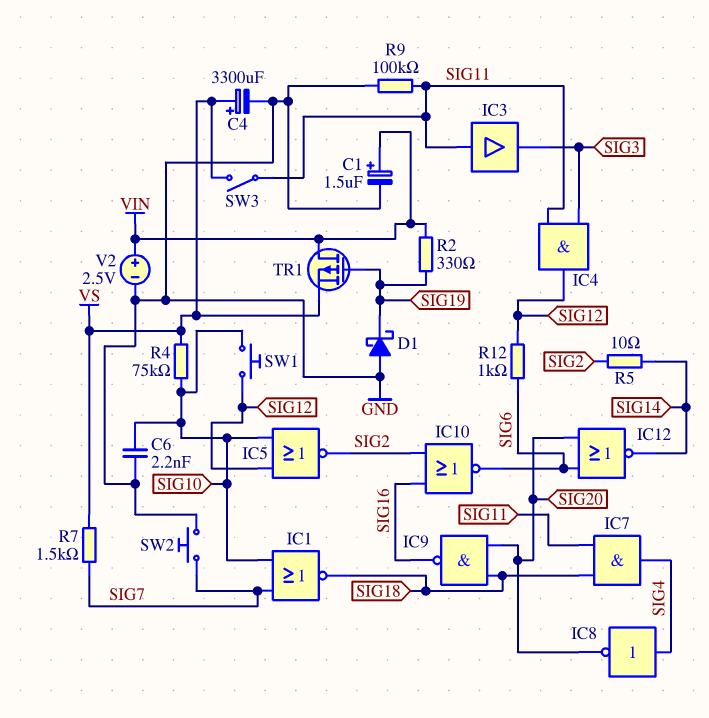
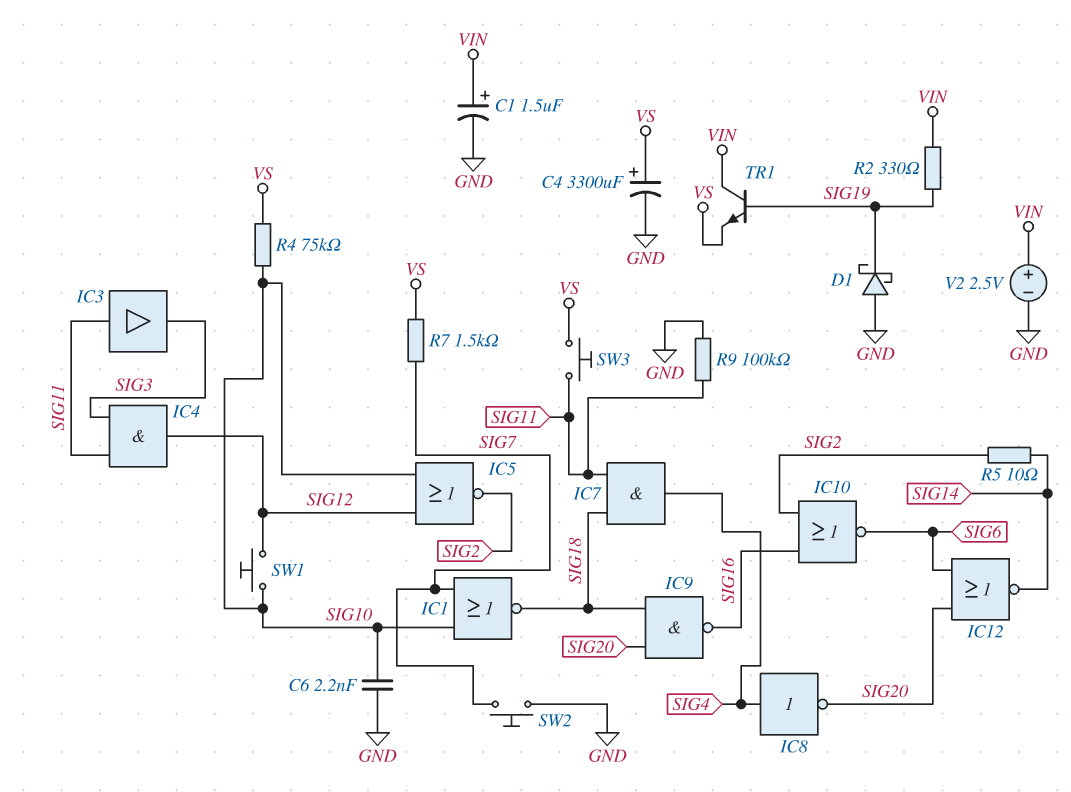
R12: 1k (SIG6, SIG12) -> none
SW3: switch (SIG11, VS) -> button (SIG11, VS)
TR1: PMOS (G SIG19, D VIN, S VS) -> NPN (B SIG19, C VIN, E VS)

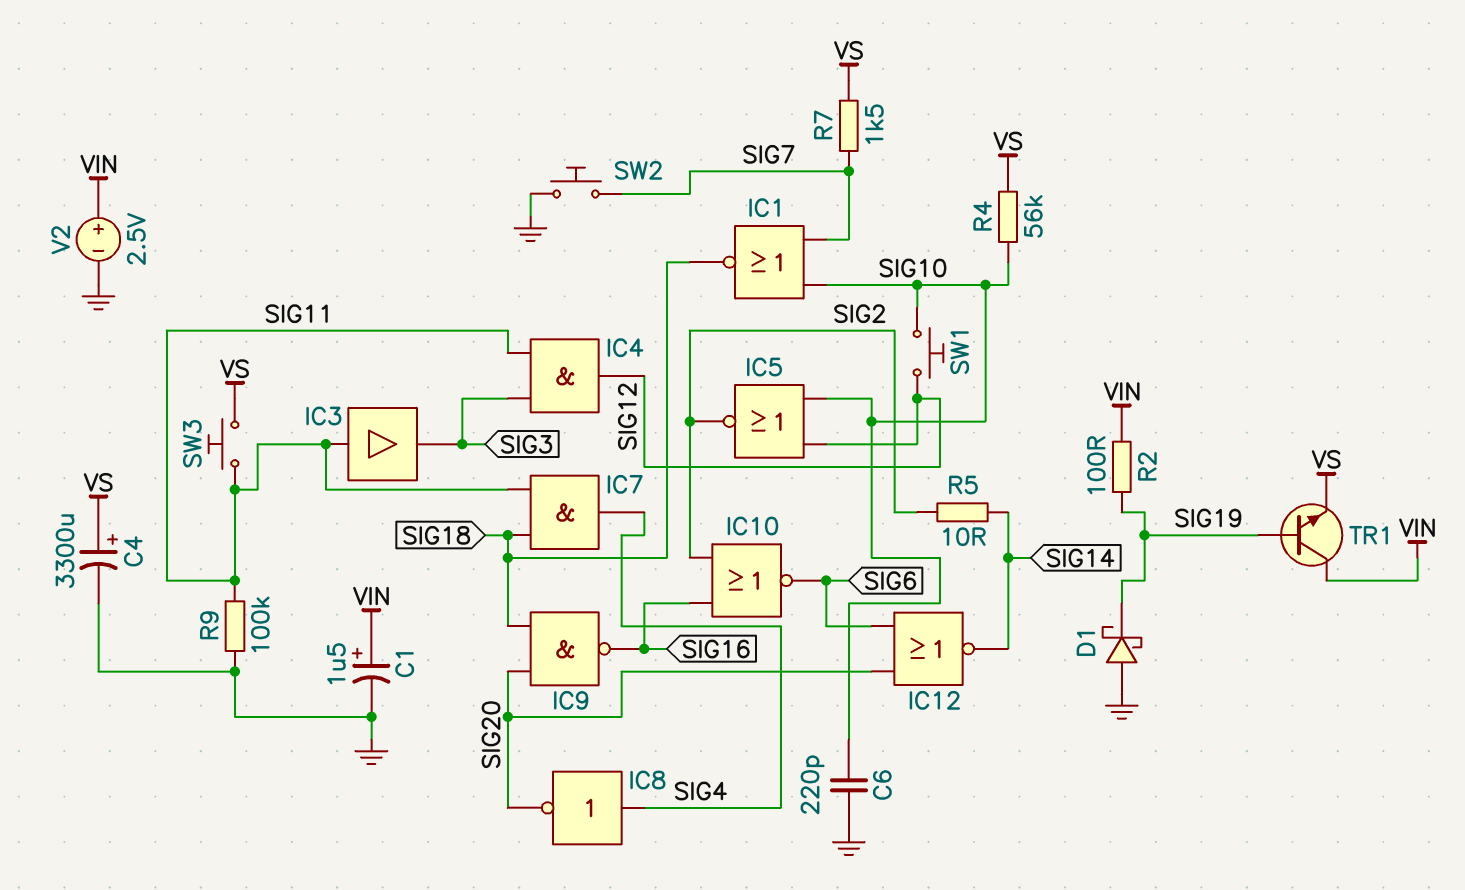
C6: 2.2nF (GND, SIG10) -> 220pF (GND, SIG10)
R2: 330 (SIG19, VIN) -> 100 (SIG19, VIN)
R4: 75k (SIG10, VS) -> 56k (SIG10, VS)

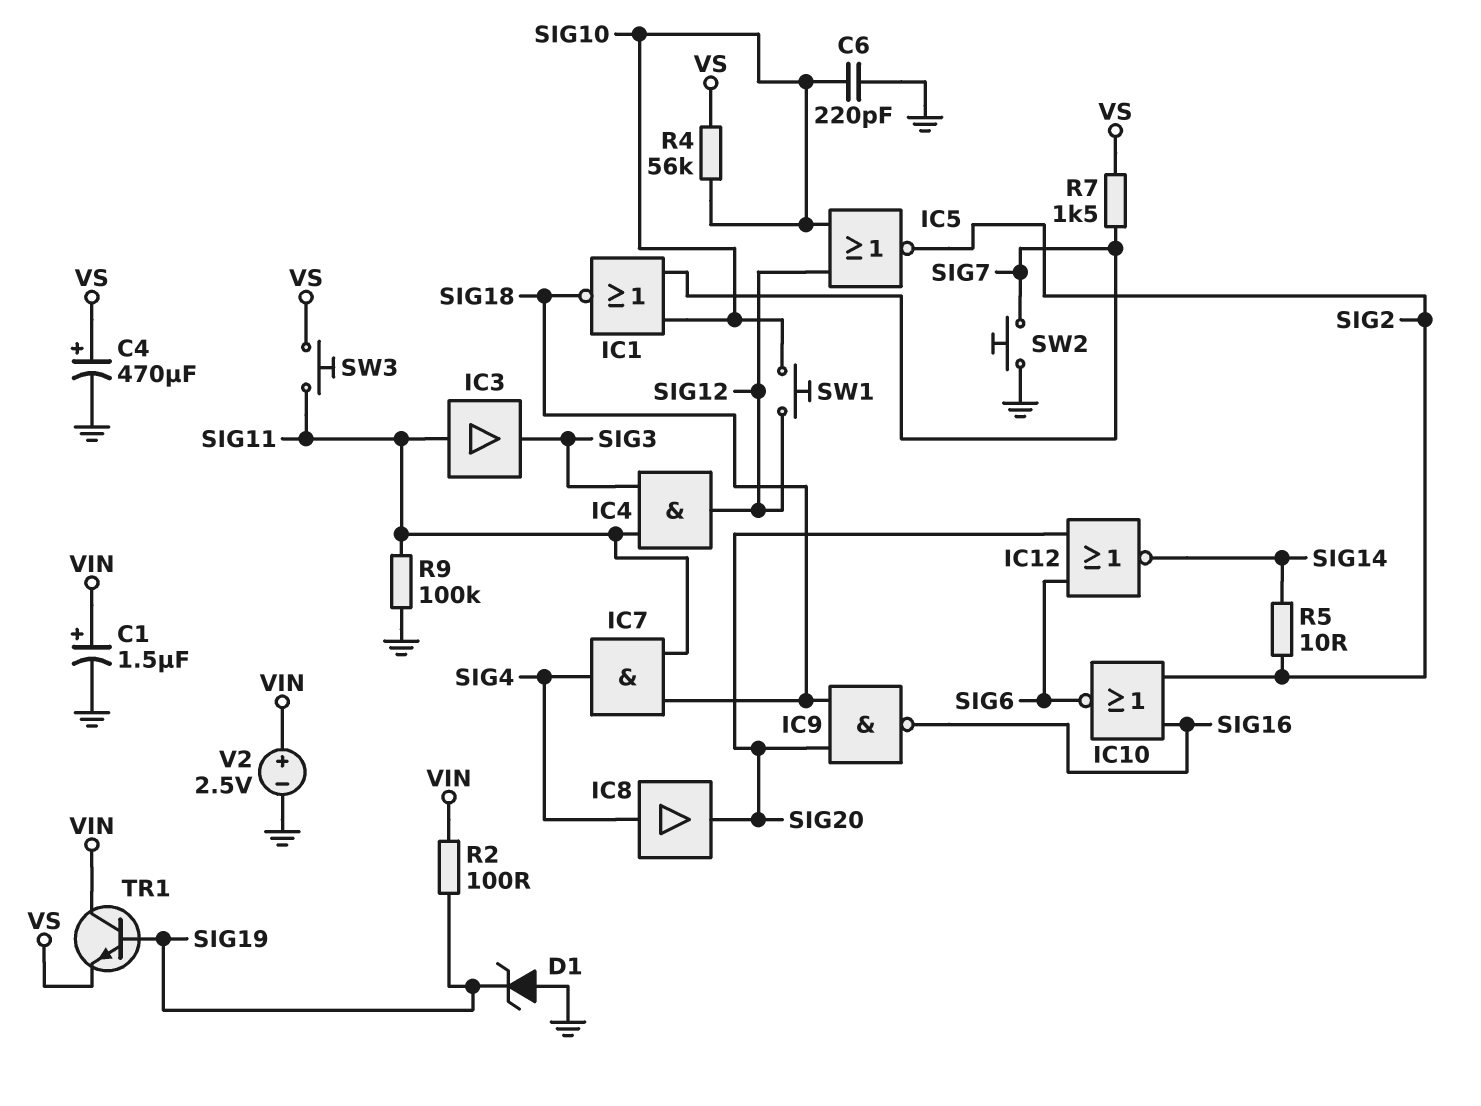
C4: 3300uF (plus VS, minus GND) -> 470uF (plus VS, minus GND)
D1: schottky (A GND, K SIG19) -> zener (A GND, K SIG19)
IC8: NOT (in SIG4, out SIG20) -> buffer (in SIG4, out SIG20)

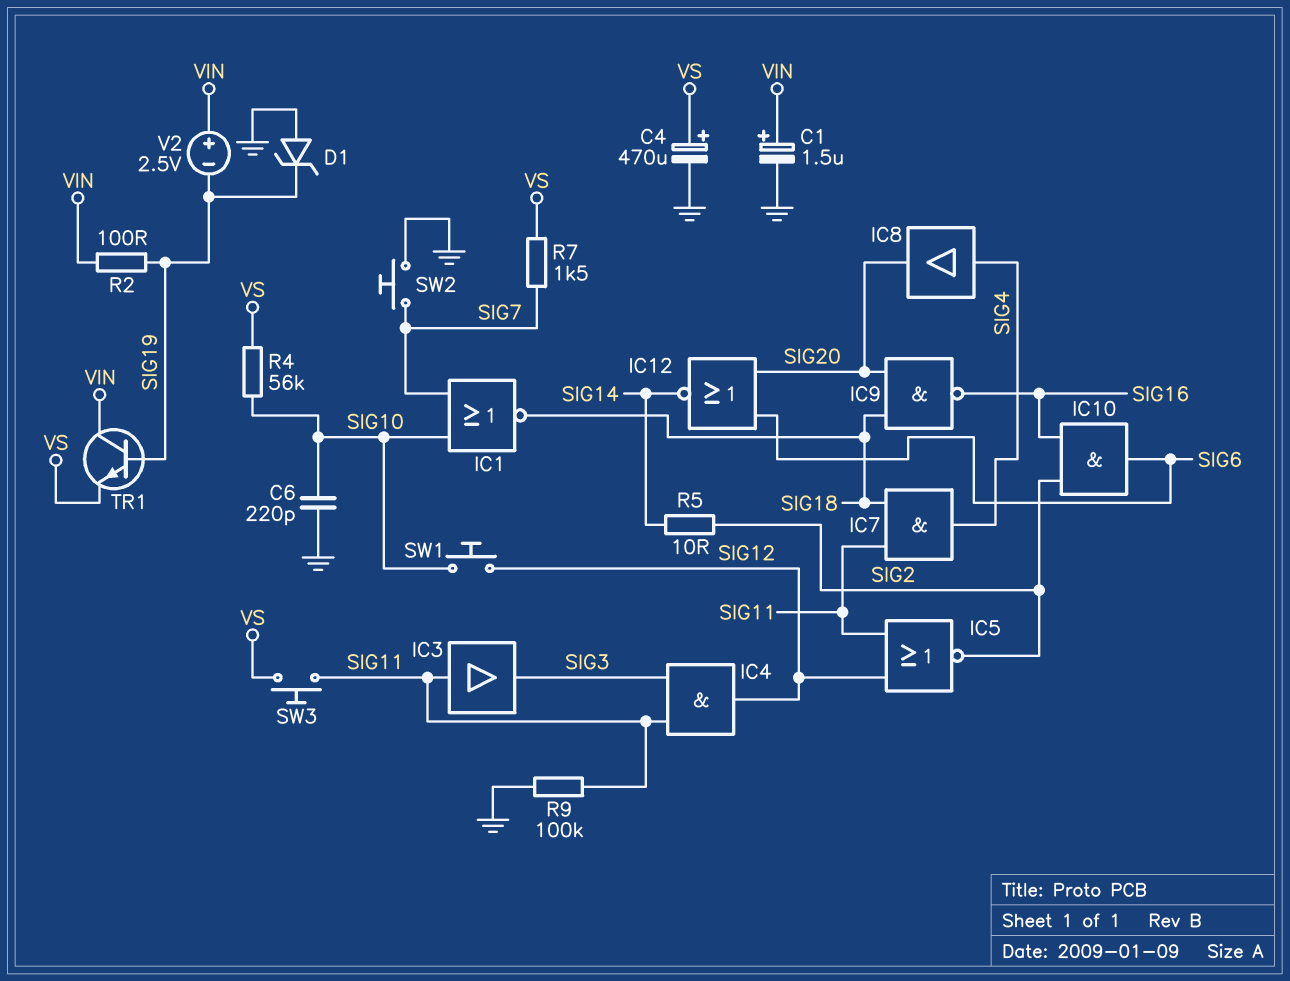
IC5: NOR (in SIG10, in SIG12, out SIG2) -> NOR (in SIG11, in SIG12, out SIG2)
IC10: NOR (in SIG2, in SIG16, out SIG6) -> AND (in SIG2, in SIG16, out SIG6)
V2: 2.5V (plus VIN, minus GND) -> 2.5V (plus VIN, minus SIG19)

